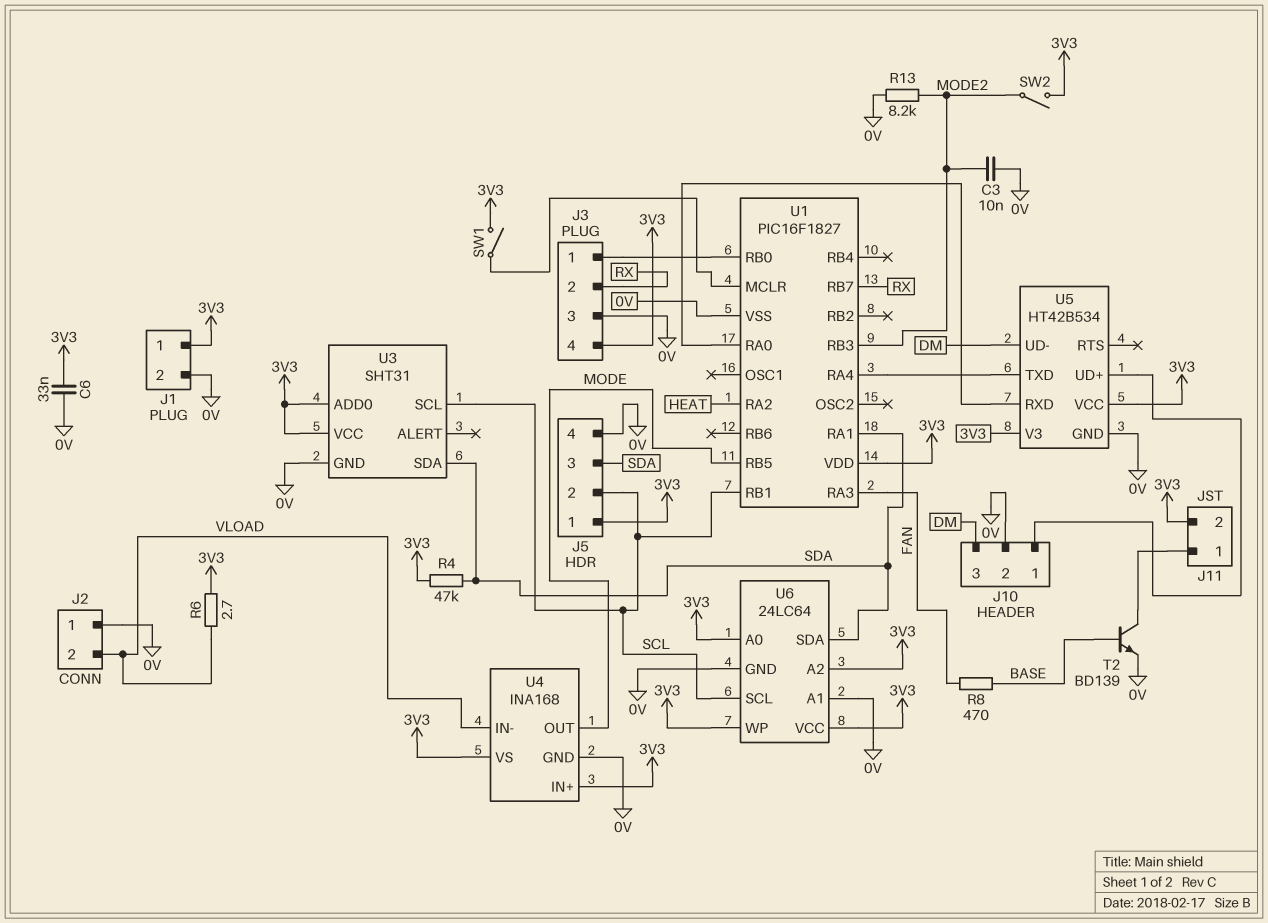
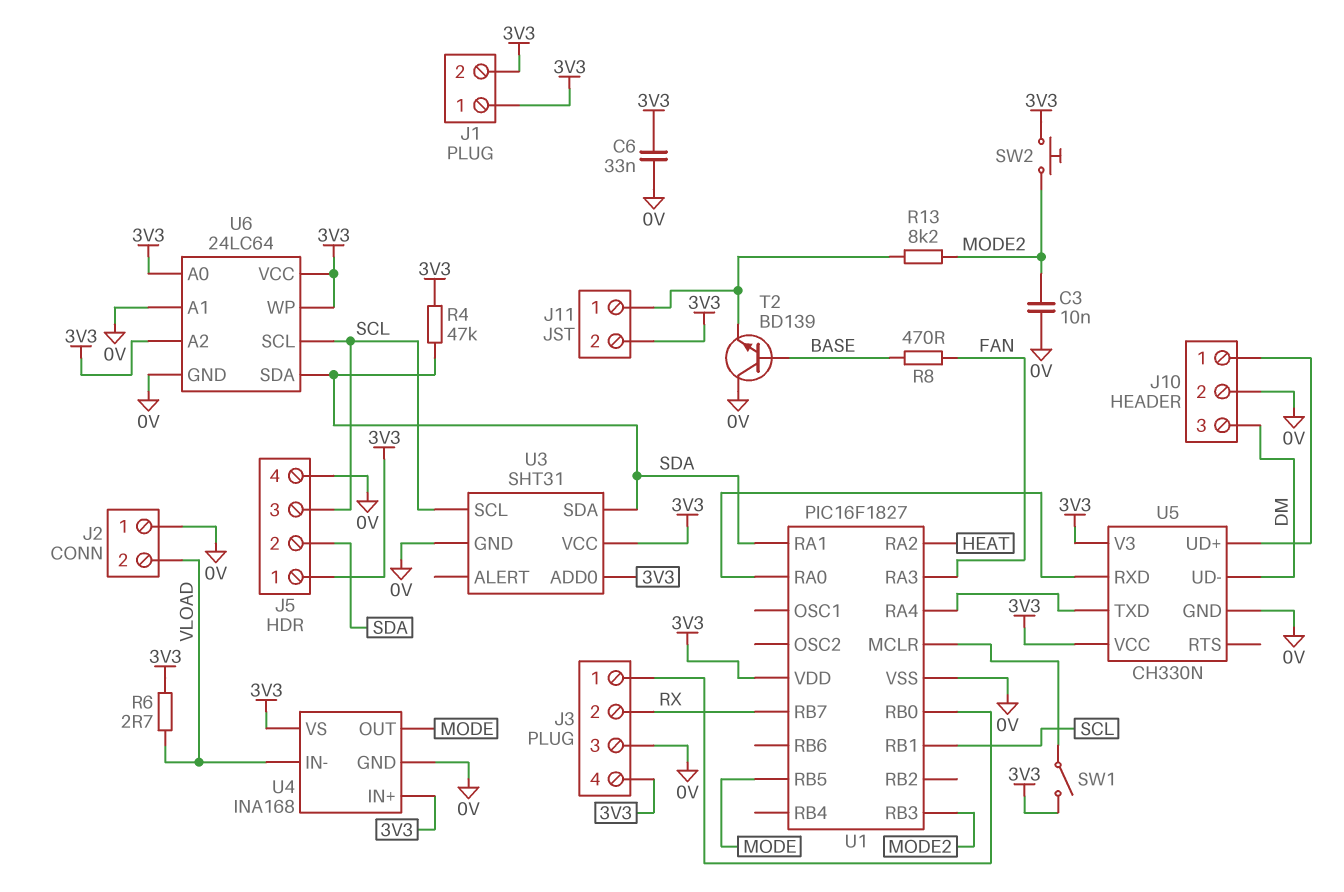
J1 pin 2: 0V -> 3V3
J5 pin 2: SCL -> SDA
J5 pin 3: SDA -> SCL
R13: 8.2k (0V, MODE2) -> 8.2k (J11/1, MODE2)
SW2: switch (3V3, MODE2) -> button (3V3, MODE2)
T2: NPN BD139 (B BASE, C J11/1, E 0V) -> NPN BD139 (B BASE, C 0V, E J11/1)
U5: HT42B534 -> CH330N

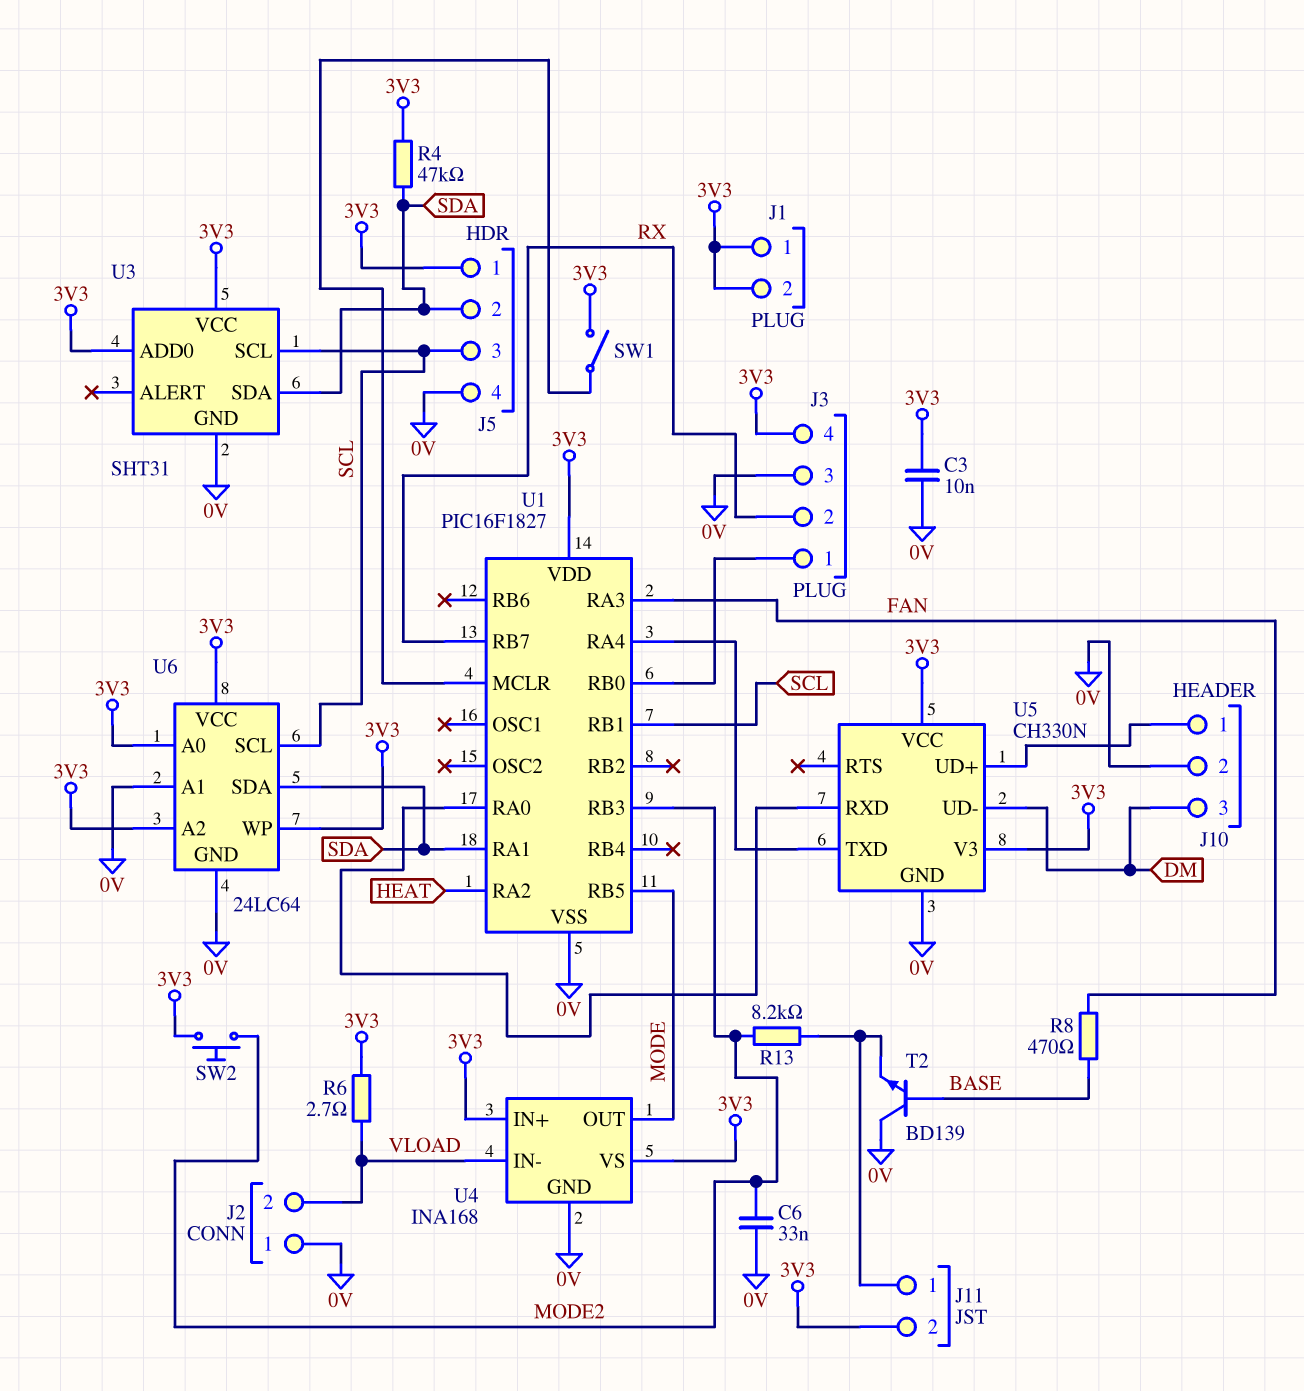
C3: 10nF (0V, MODE2) -> 10nF (0V, 3V3)
C6: 33nF (0V, 3V3) -> 33nF (0V, MODE2)

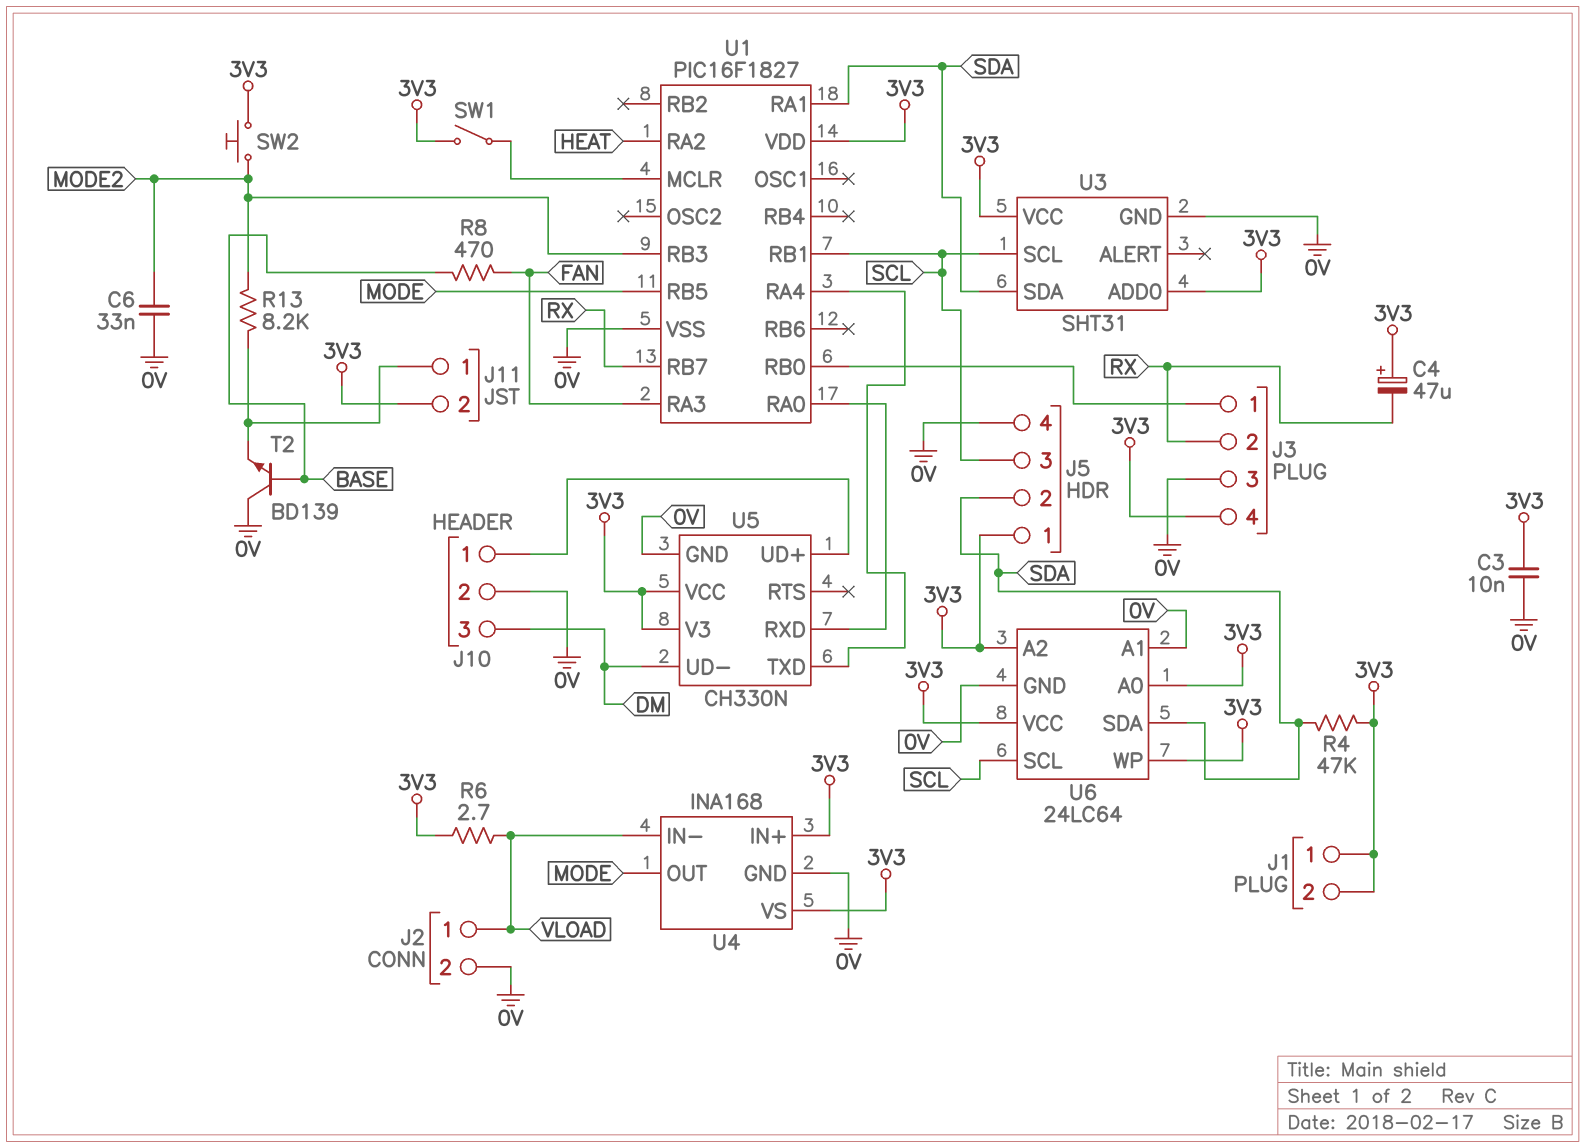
C4: none -> 47uF (plus 3V3, minus RX)
J2 pin 1: 0V -> VLOAD
J2 pin 2: VLOAD -> 0V

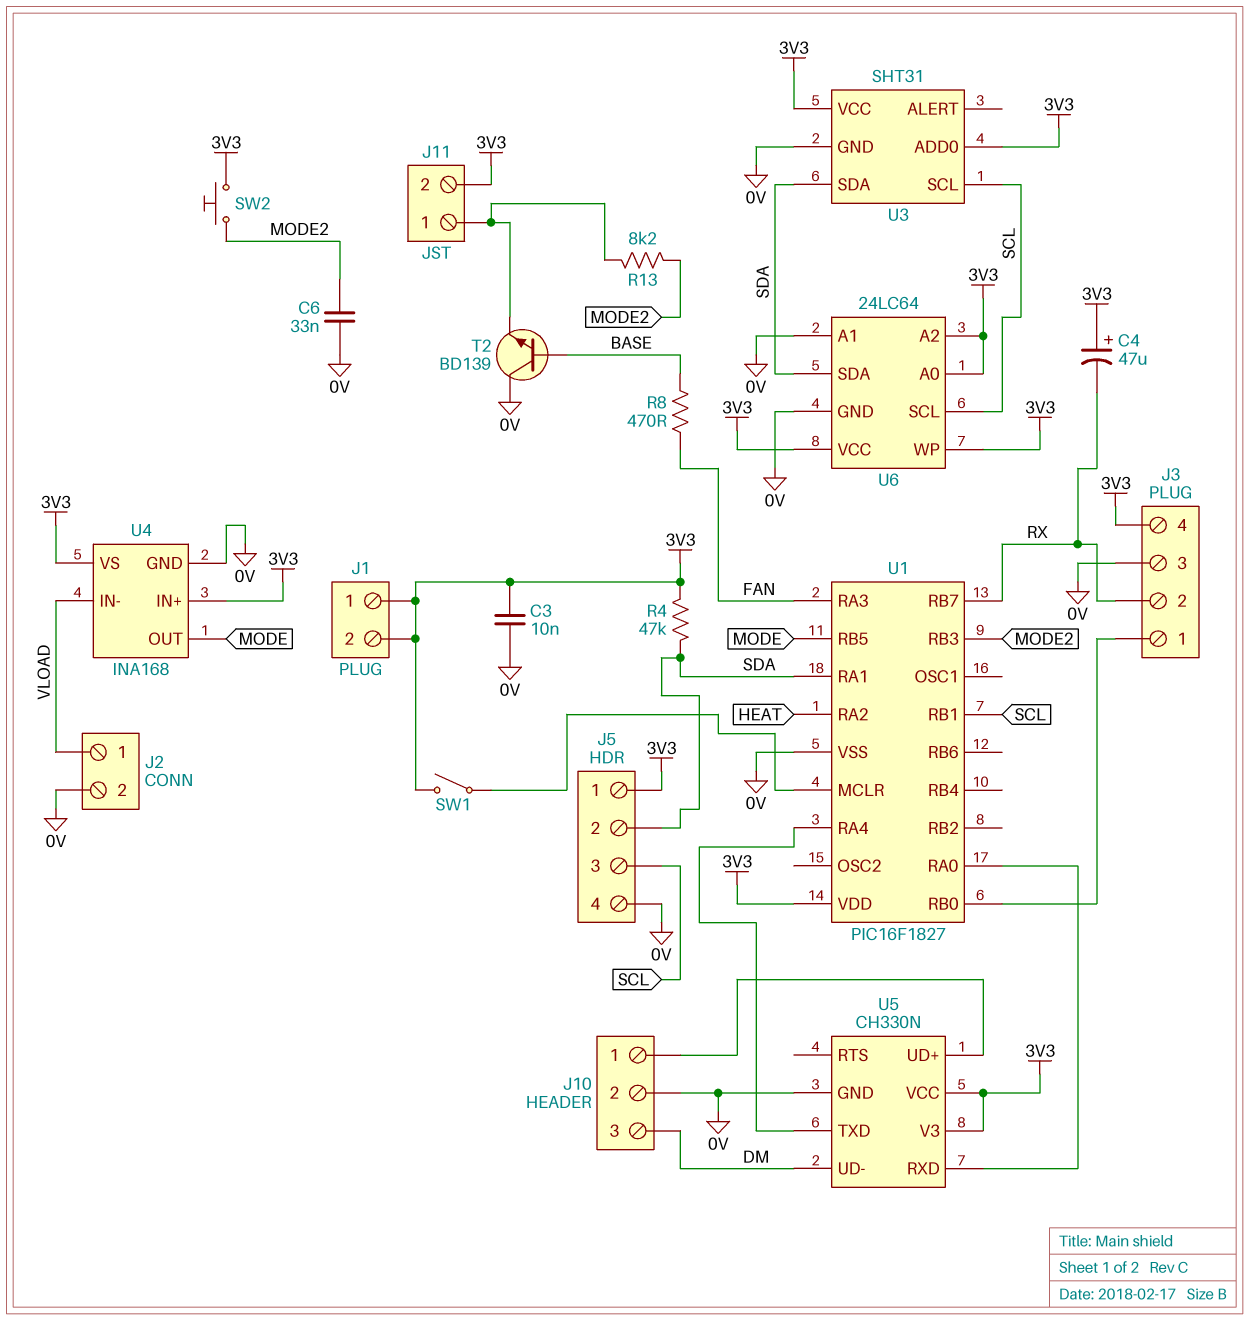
R6: 2.7 (3V3, VLOAD) -> none

